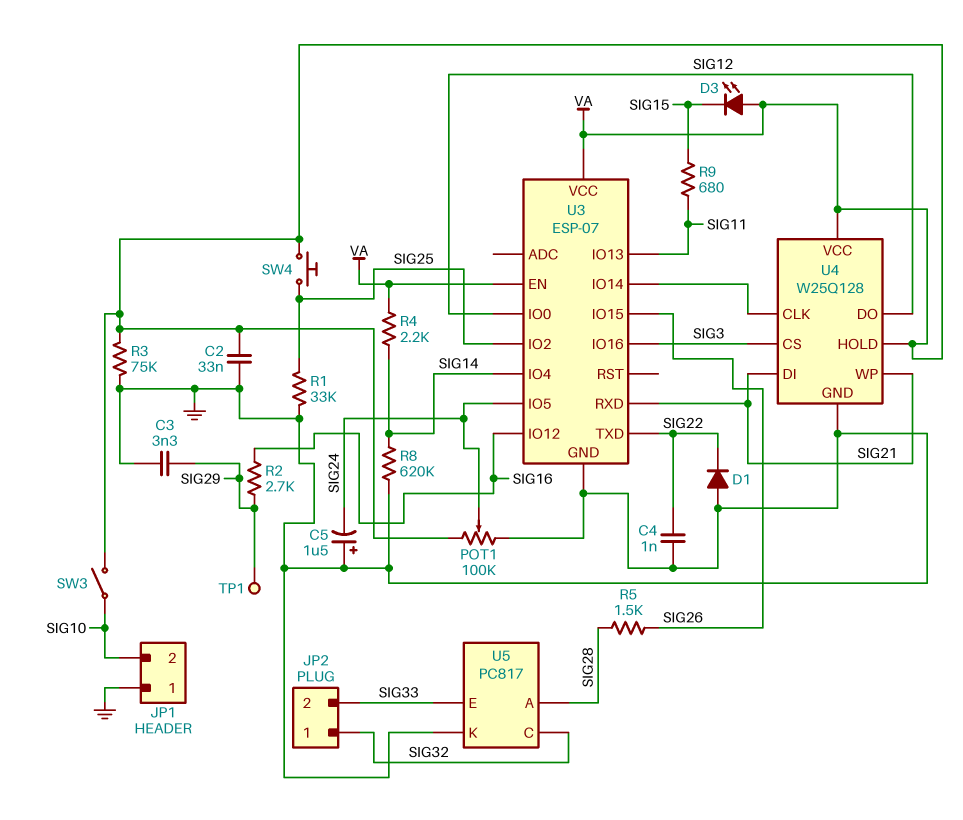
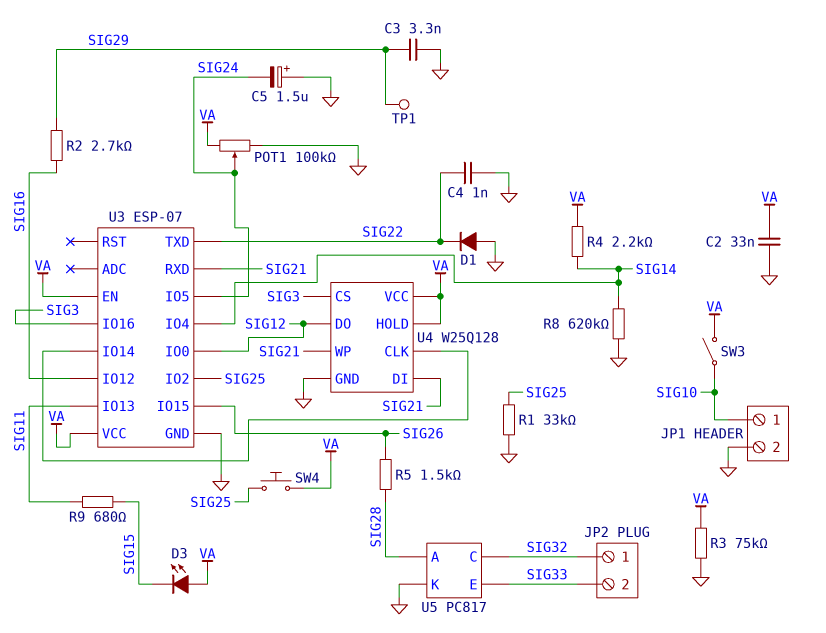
JP1 pin 1: GND -> SIG10
JP1 pin 2: SIG10 -> GND

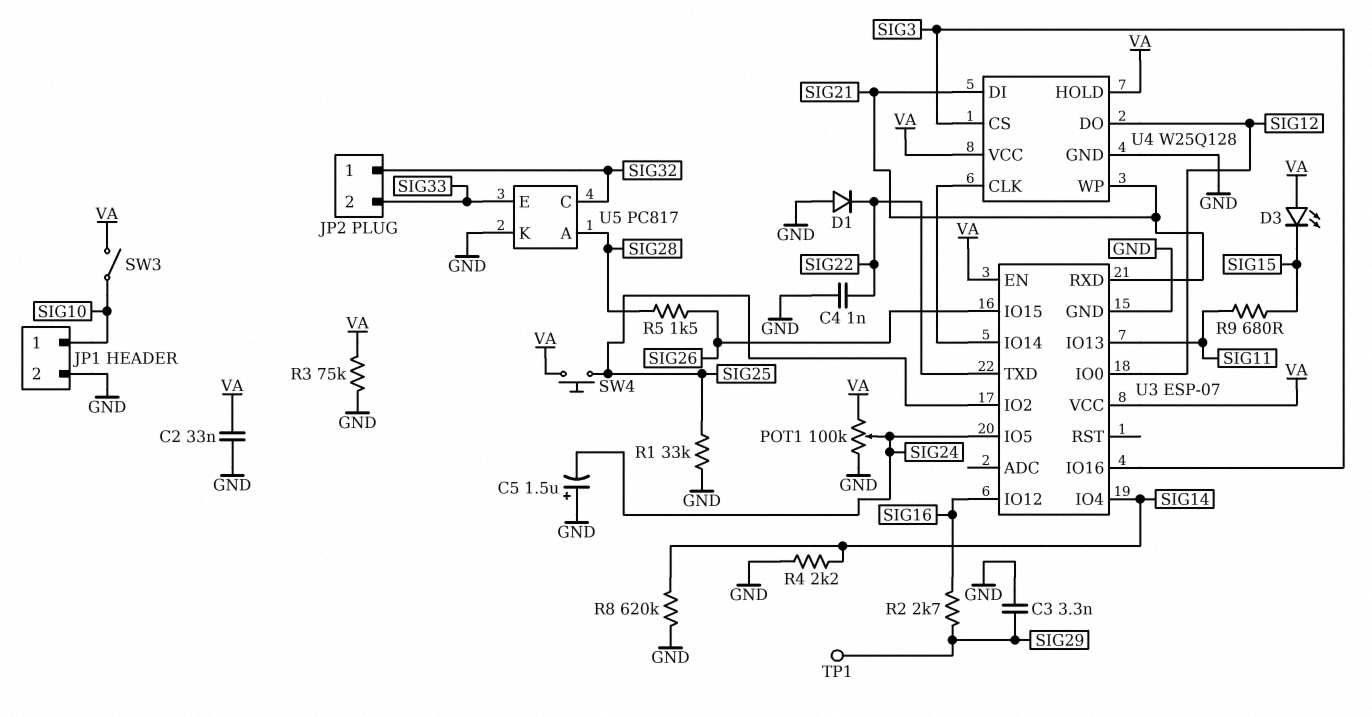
R4: 2.2k (SIG14, VA) -> 2.2k (GND, SIG14)

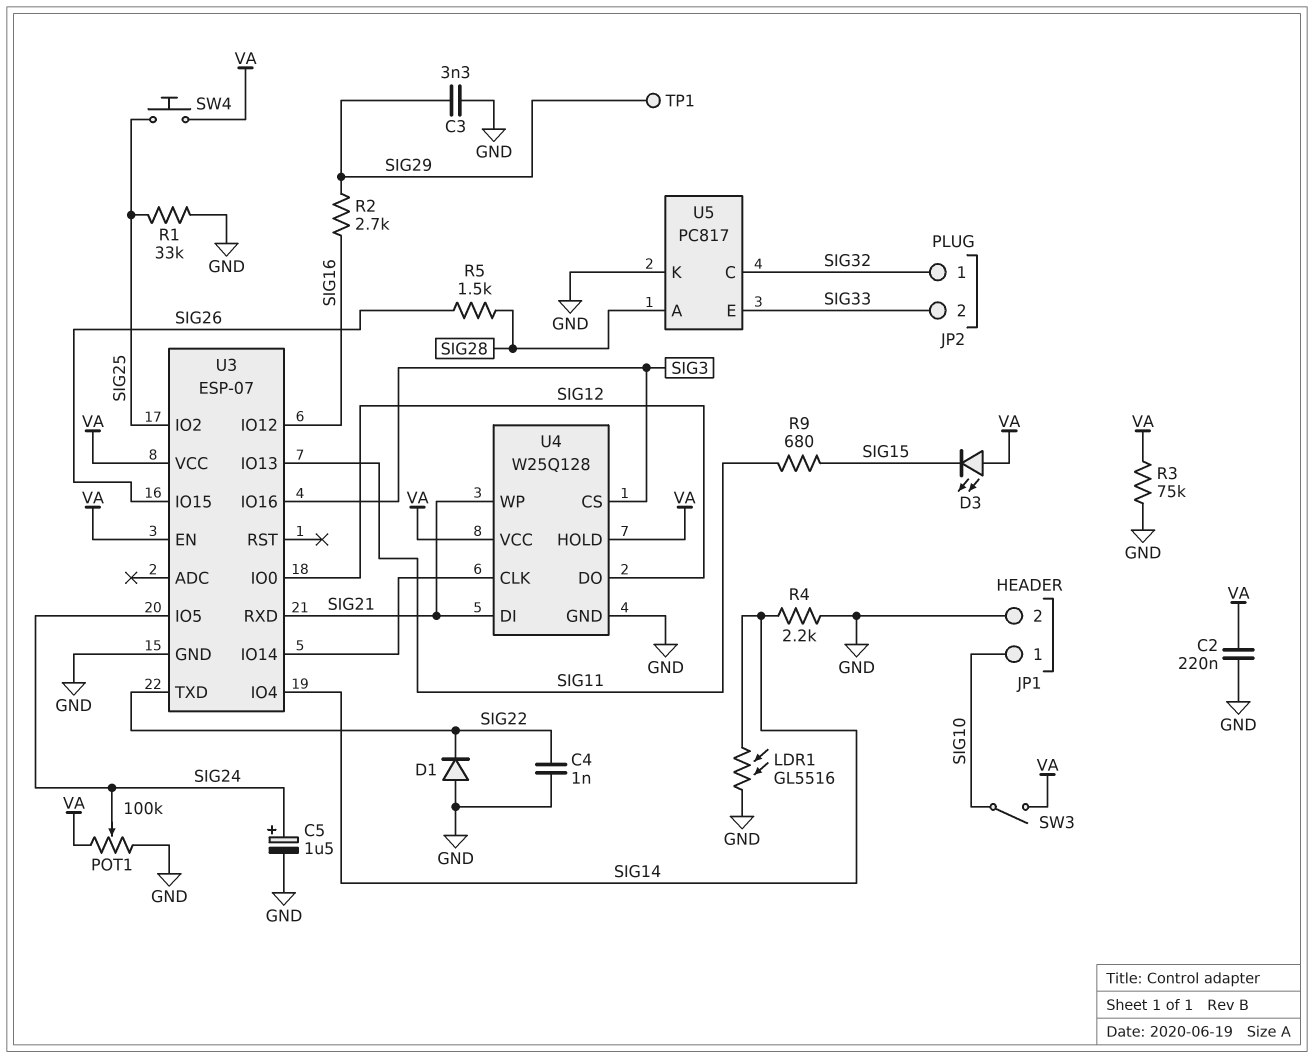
C2: 33nF (GND, VA) -> 220nF (GND, VA)
C5: 1.5uF (plus GND, minus SIG24) -> 1.5uF (plus SIG24, minus GND)
LDR1: none -> GL5516 (GND, SIG14)
R8: 620k (GND, SIG14) -> none

